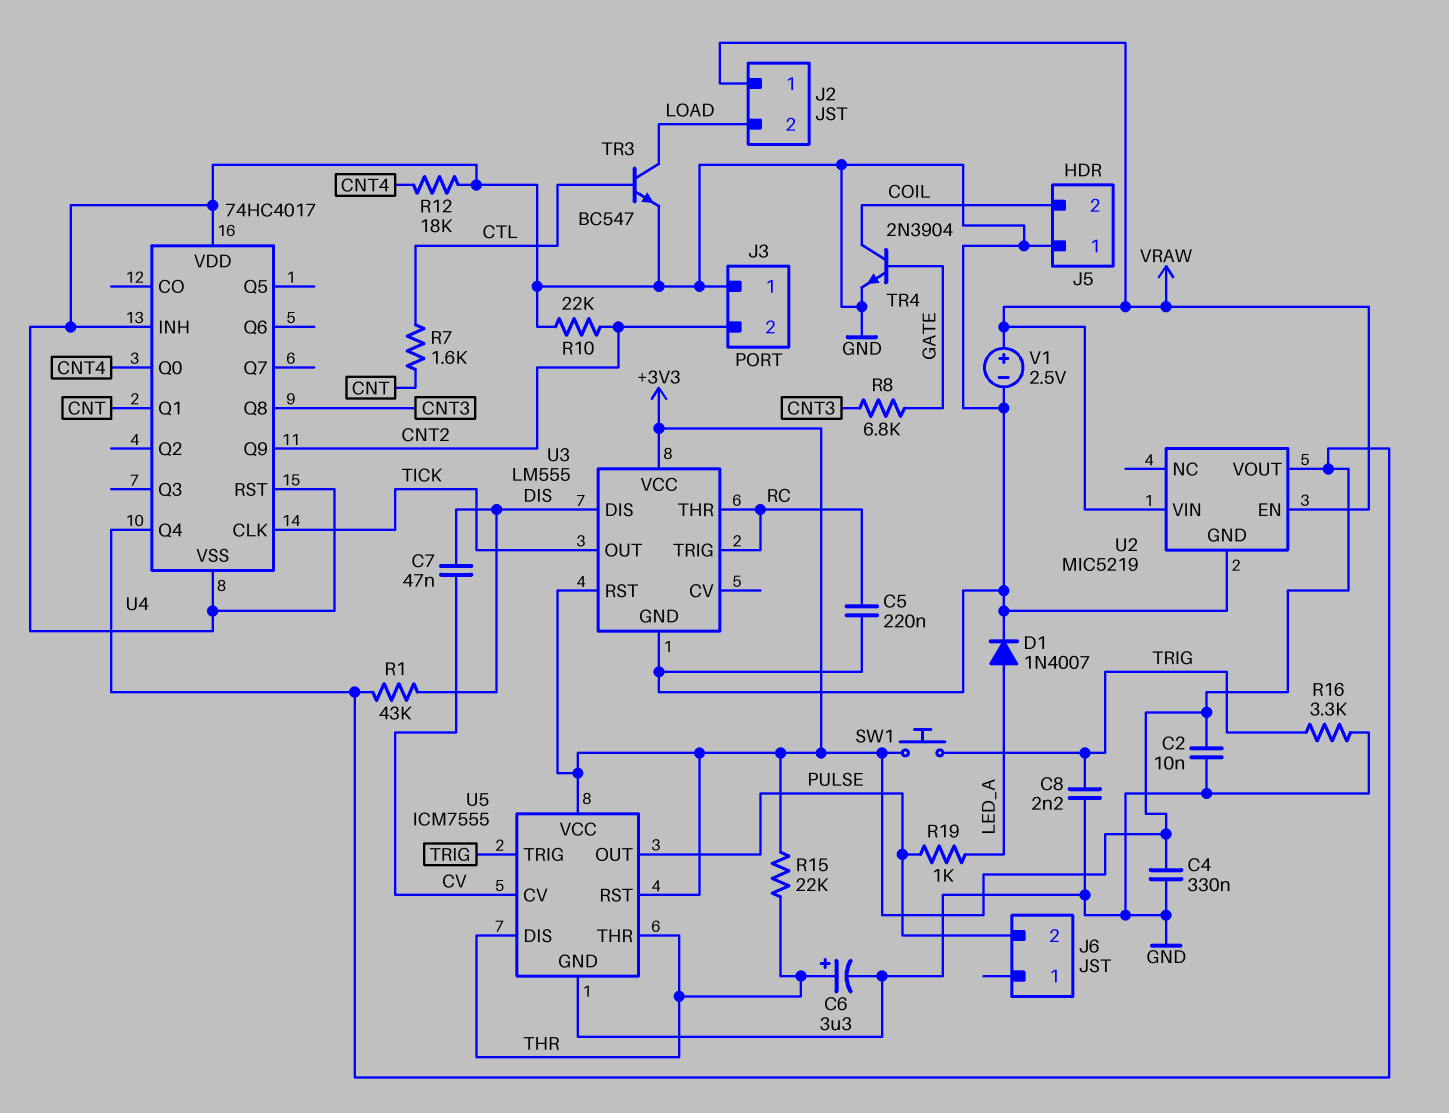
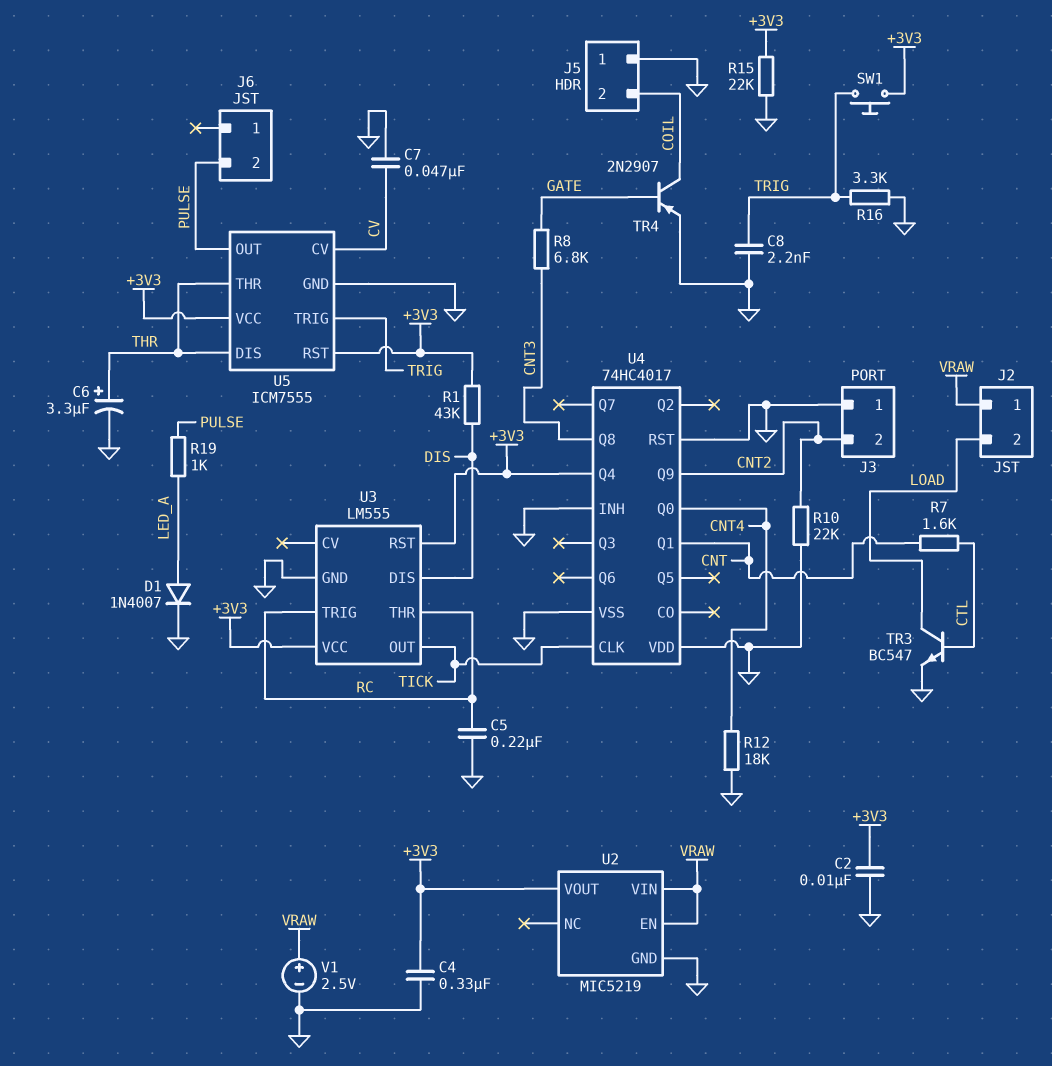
C7: 47nF (CV, DIS) -> 47nF (CV, GND)
R15: 22k (+3V3, THR) -> 22k (+3V3, GND)
TR4: NPN 2N3904 (B GATE, C COIL, E GND) -> PNP 2N2907 (B GATE, C COIL, E GND)

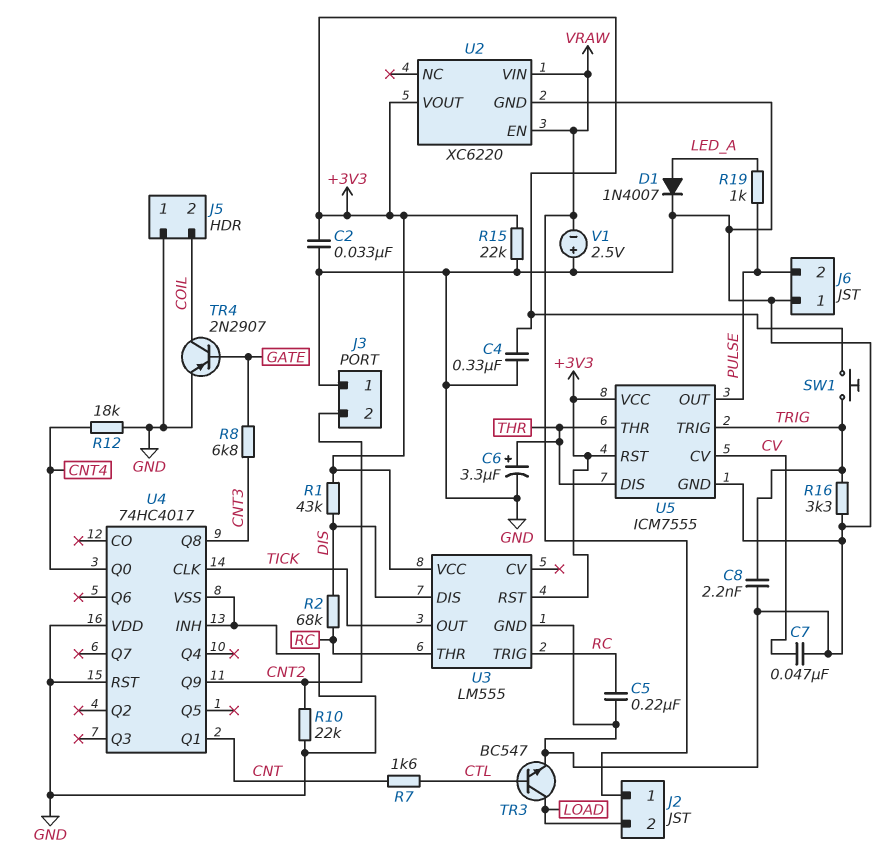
C2: 10nF (+3V3, GND) -> 33nF (+3V3, GND)
J6 pin 1: none -> GND
R2: none -> 68k (DIS, RC)
U2: MIC5219 -> XC6220
U4 pin Q4: +3V3 -> none
V1: 2.5V (plus VRAW, minus GND) -> 2.5V (plus GND, minus VRAW)

